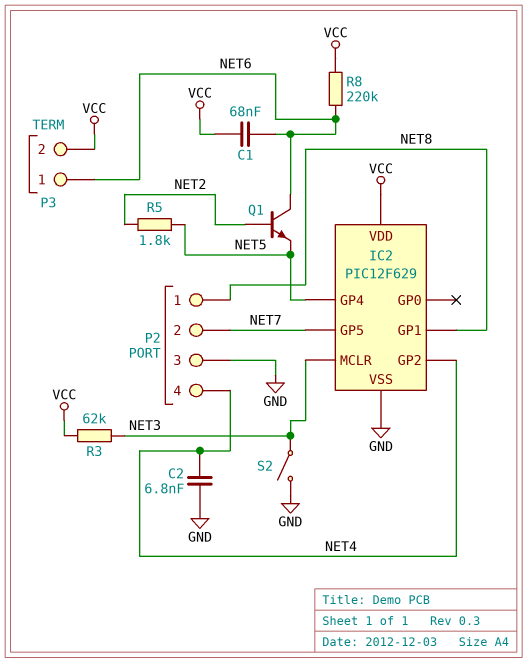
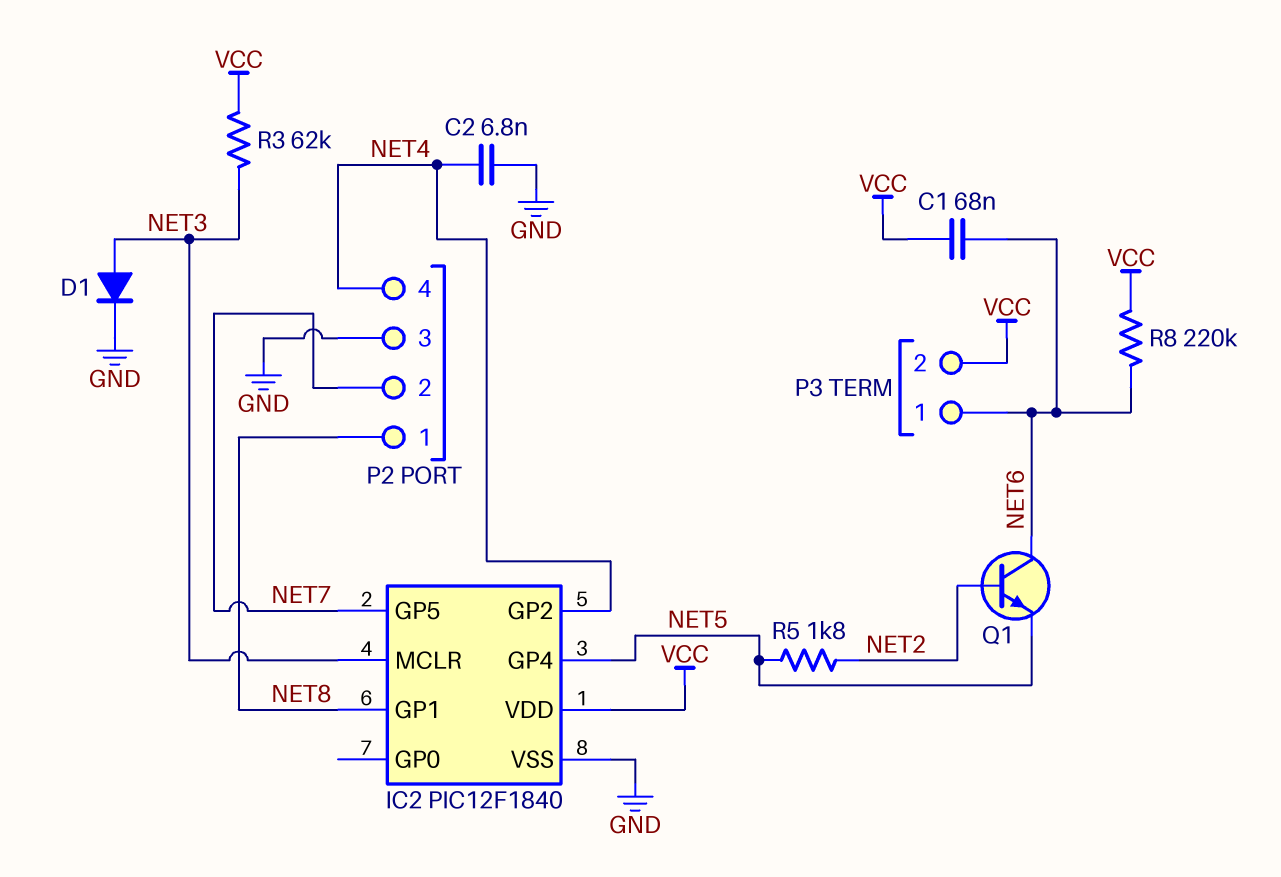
D1: none -> diode (A NET3, K GND)
IC2: PIC12F629 -> PIC12F1840
S2: switch (GND, NET3) -> none

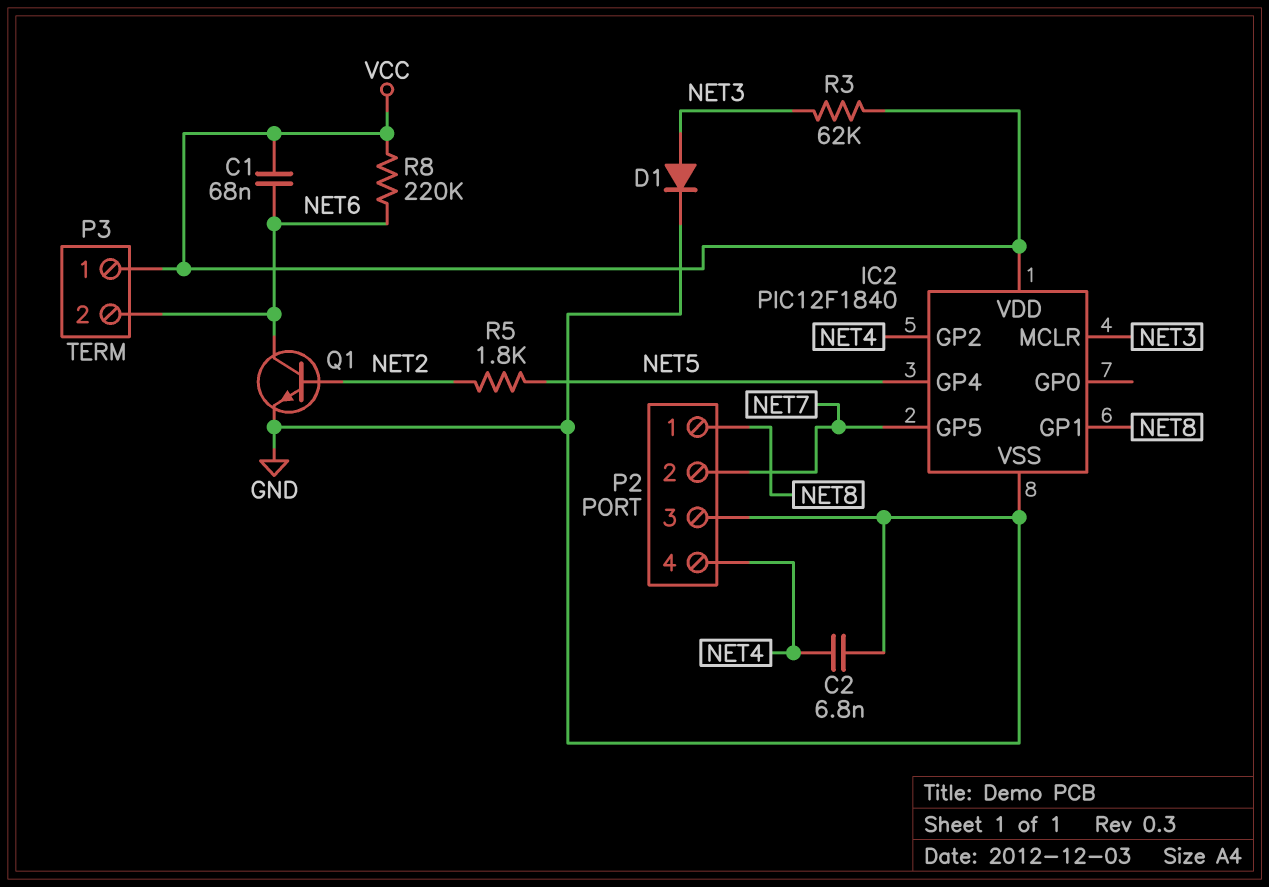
P3 pin 1: NET6 -> VCC
P3 pin 2: VCC -> NET6
Q1: NPN (B NET2, C NET6, E NET5) -> NPN (B NET2, C NET6, E GND)

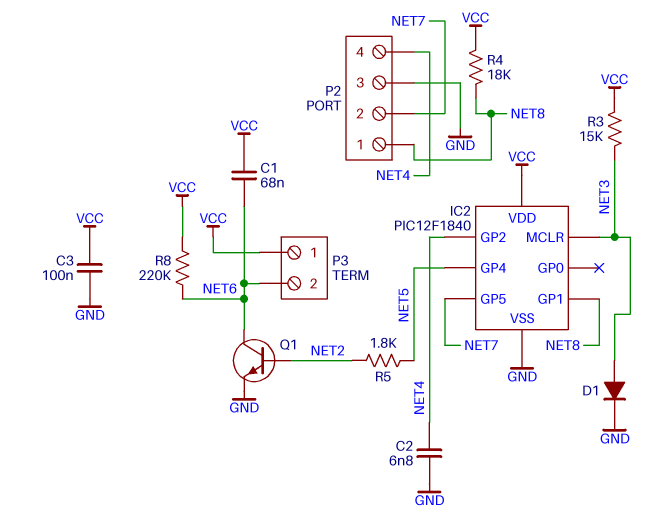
C3: none -> 100nF (GND, VCC)
R3: 62k (NET3, VCC) -> 15k (NET3, VCC)
R4: none -> 18k (NET8, VCC)

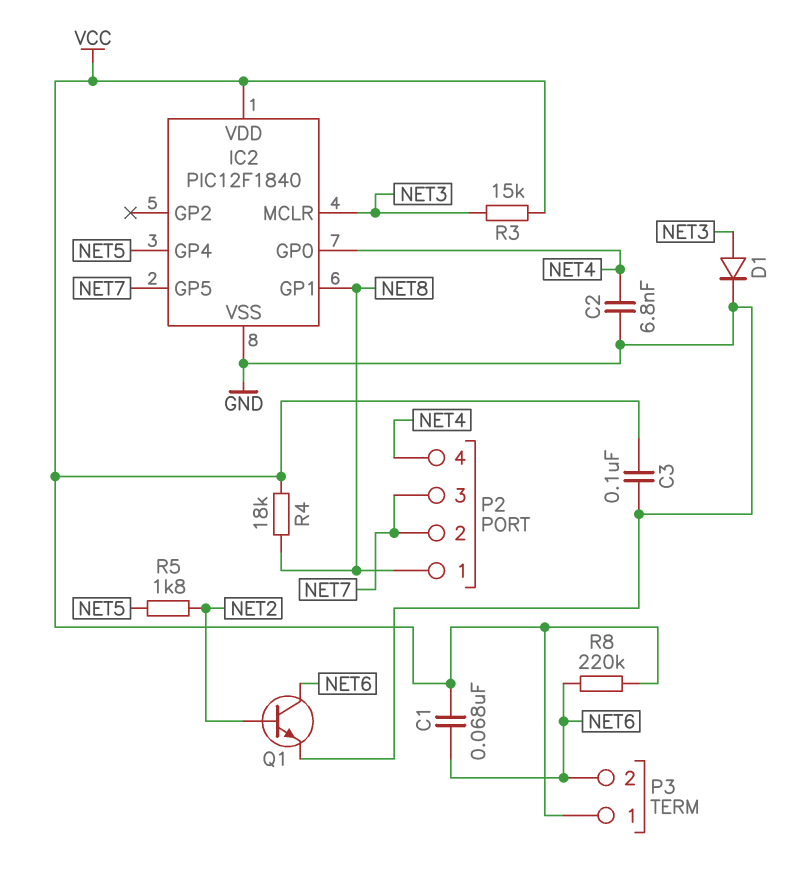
IC2 pin GP0: none -> NET4
IC2 pin GP2: NET4 -> none
P2 pin 3: GND -> NET7

